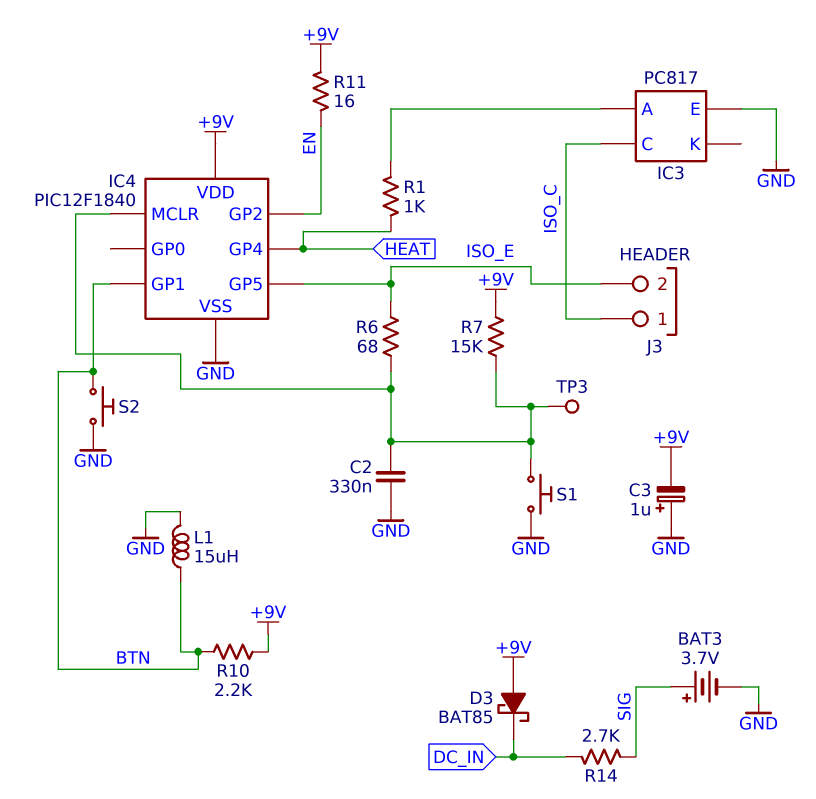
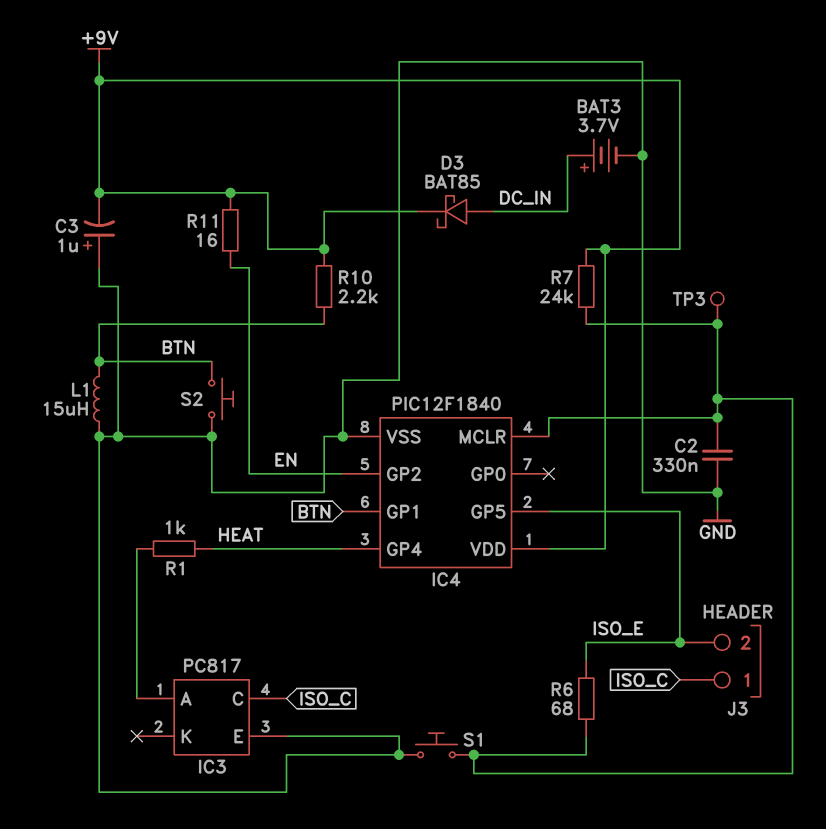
BAT3: 3.7V (plus SIG, minus GND) -> 3.7V (plus DC_IN, minus GND)
D3: schottky BAT85 (A +9V, K DC_IN) -> schottky BAT85 (A DC_IN, K +9V)
R7: 15k (+9V, IC4/MCLR) -> 24k (+9V, IC4/MCLR)
R14: 2.7k (DC_IN, SIG) -> none

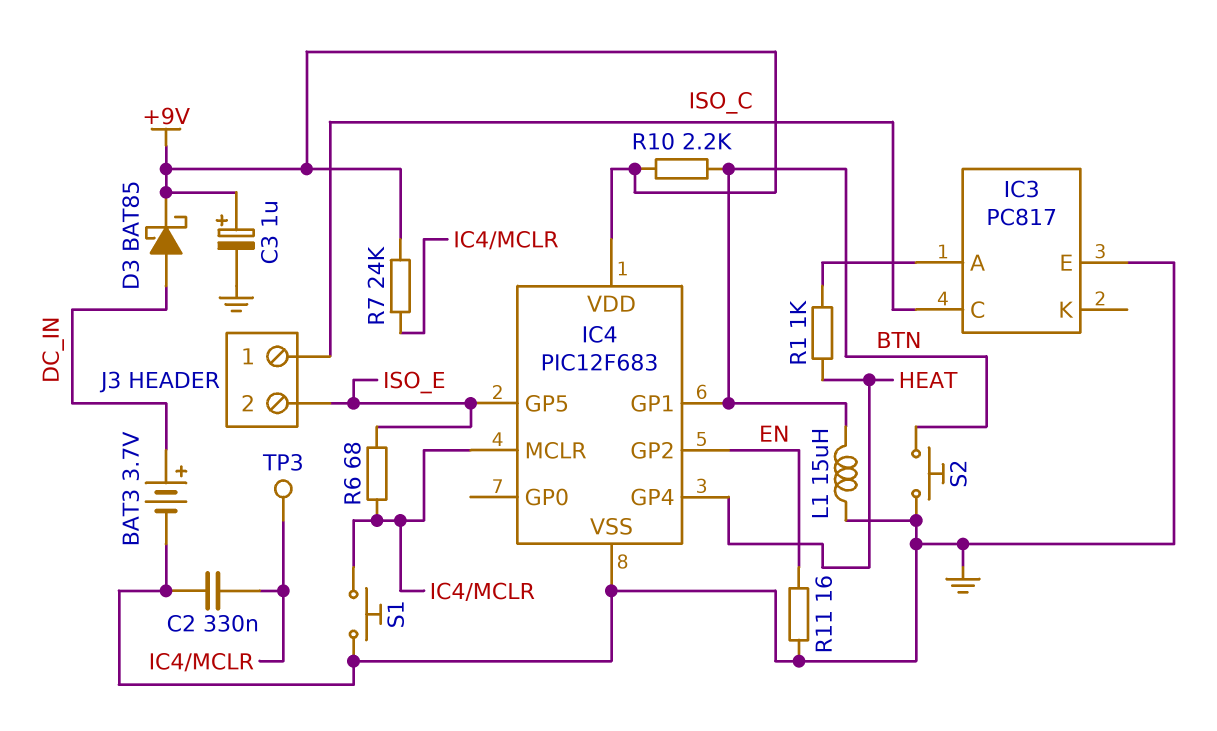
C3: 1uF (plus GND, minus +9V) -> 1uF (plus +9V, minus GND)
IC4: PIC12F1840 -> PIC12F683
R11: 16 (+9V, EN) -> 16 (EN, GND)

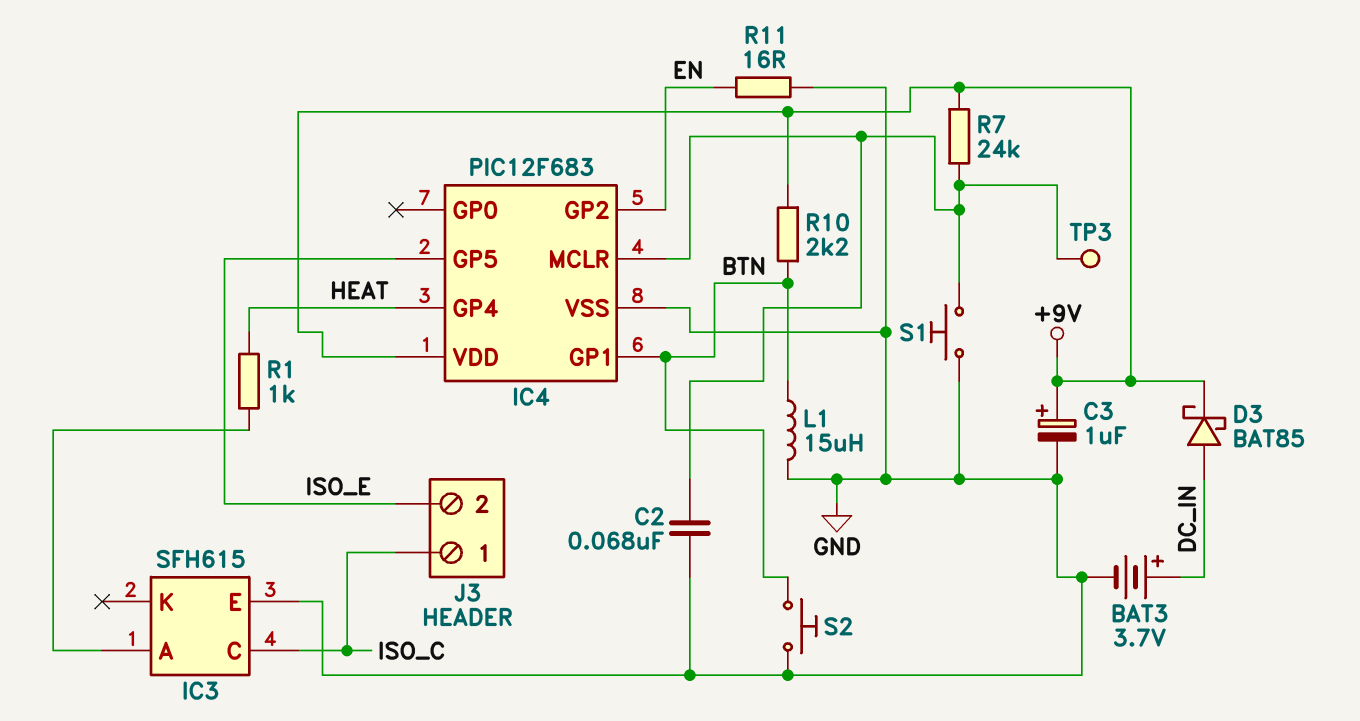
C2: 330nF (GND, IC4/MCLR) -> 68nF (GND, IC4/MCLR)
IC3: PC817 -> SFH615
R6: 68 (IC4/MCLR, ISO_E) -> none

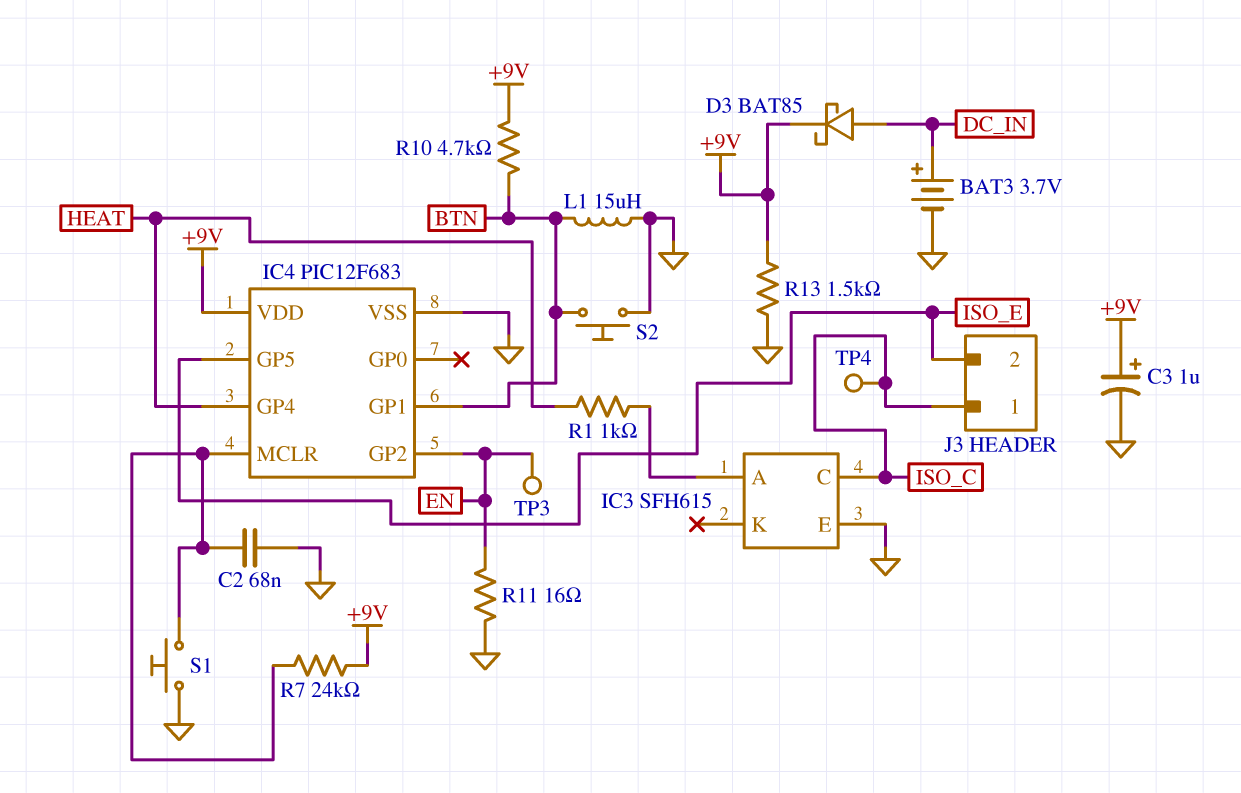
R10: 2.2k (+9V, BTN) -> 4.7k (+9V, BTN)
R13: none -> 1.5k (+9V, GND)
TP3: test point (IC4/MCLR) -> test point (EN)
TP4: none -> test point (ISO_C)

